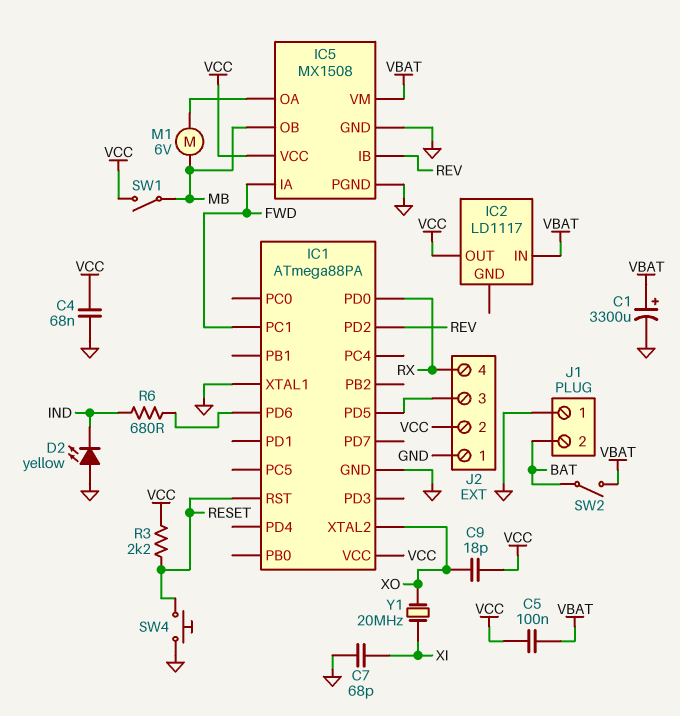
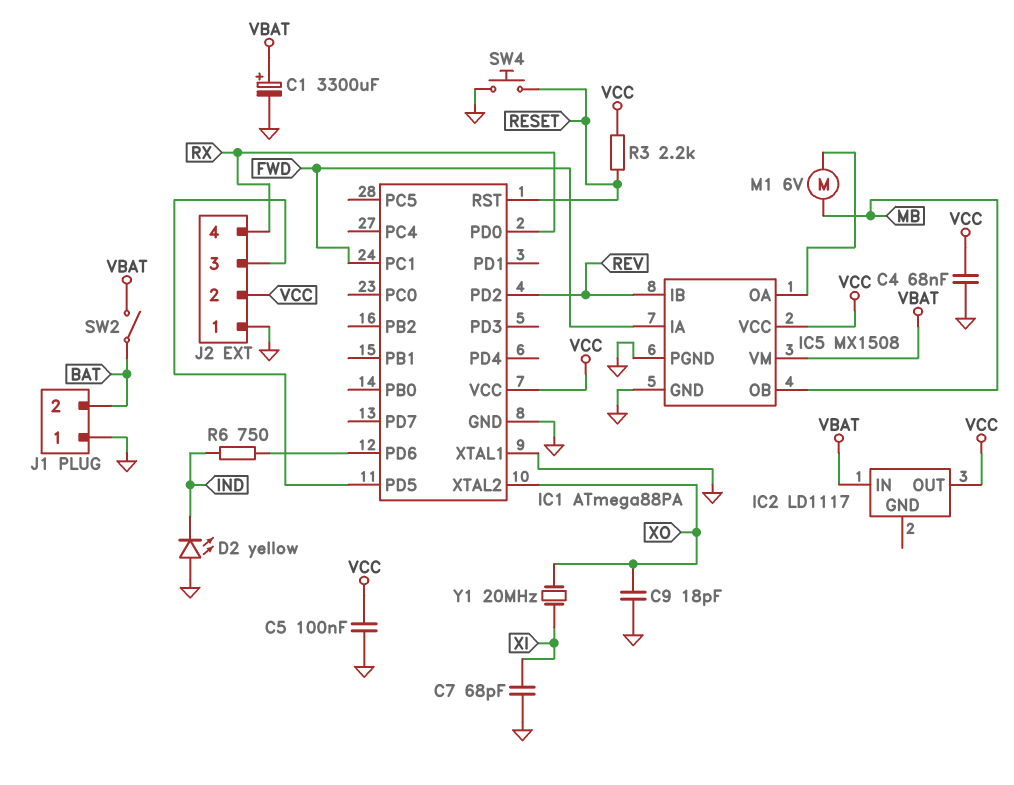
C5: 100nF (VBAT, VCC) -> 100nF (GND, VCC)
C9: 18pF (VCC, XO) -> 18pF (GND, XO)
R6: 680 (IC1/PD6, IND) -> 750 (IC1/PD6, IND)
SW1: switch (MB, VCC) -> none

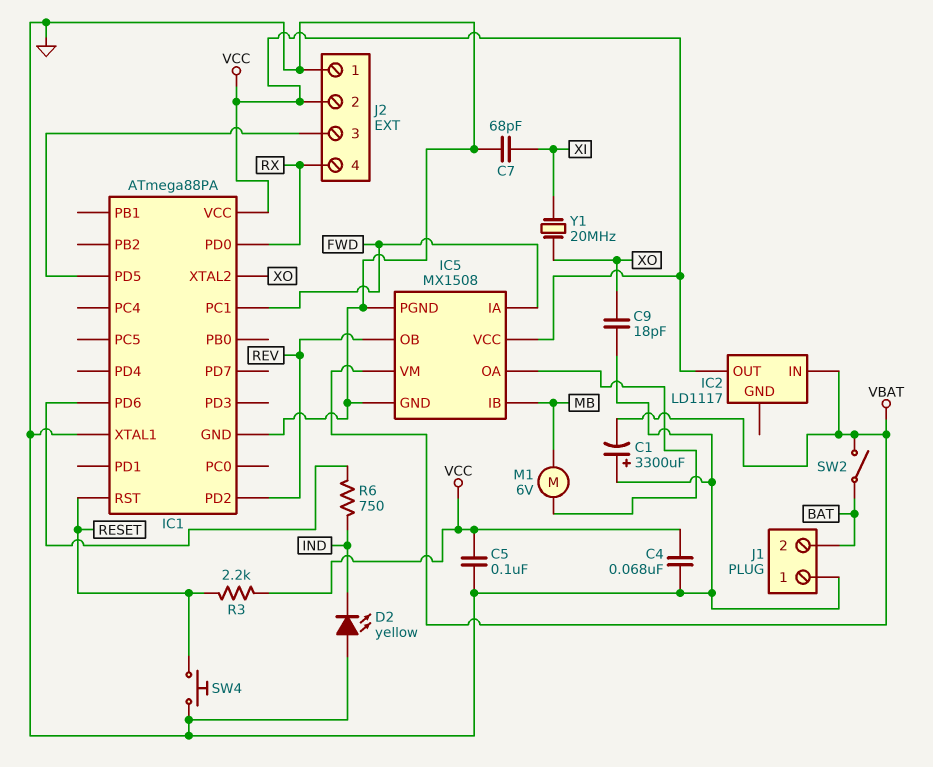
C1: 3300uF (plus VBAT, minus GND) -> 3300uF (plus GND, minus VBAT)
IC5 pin IB: REV -> MB
IC5 pin OB: MB -> REV

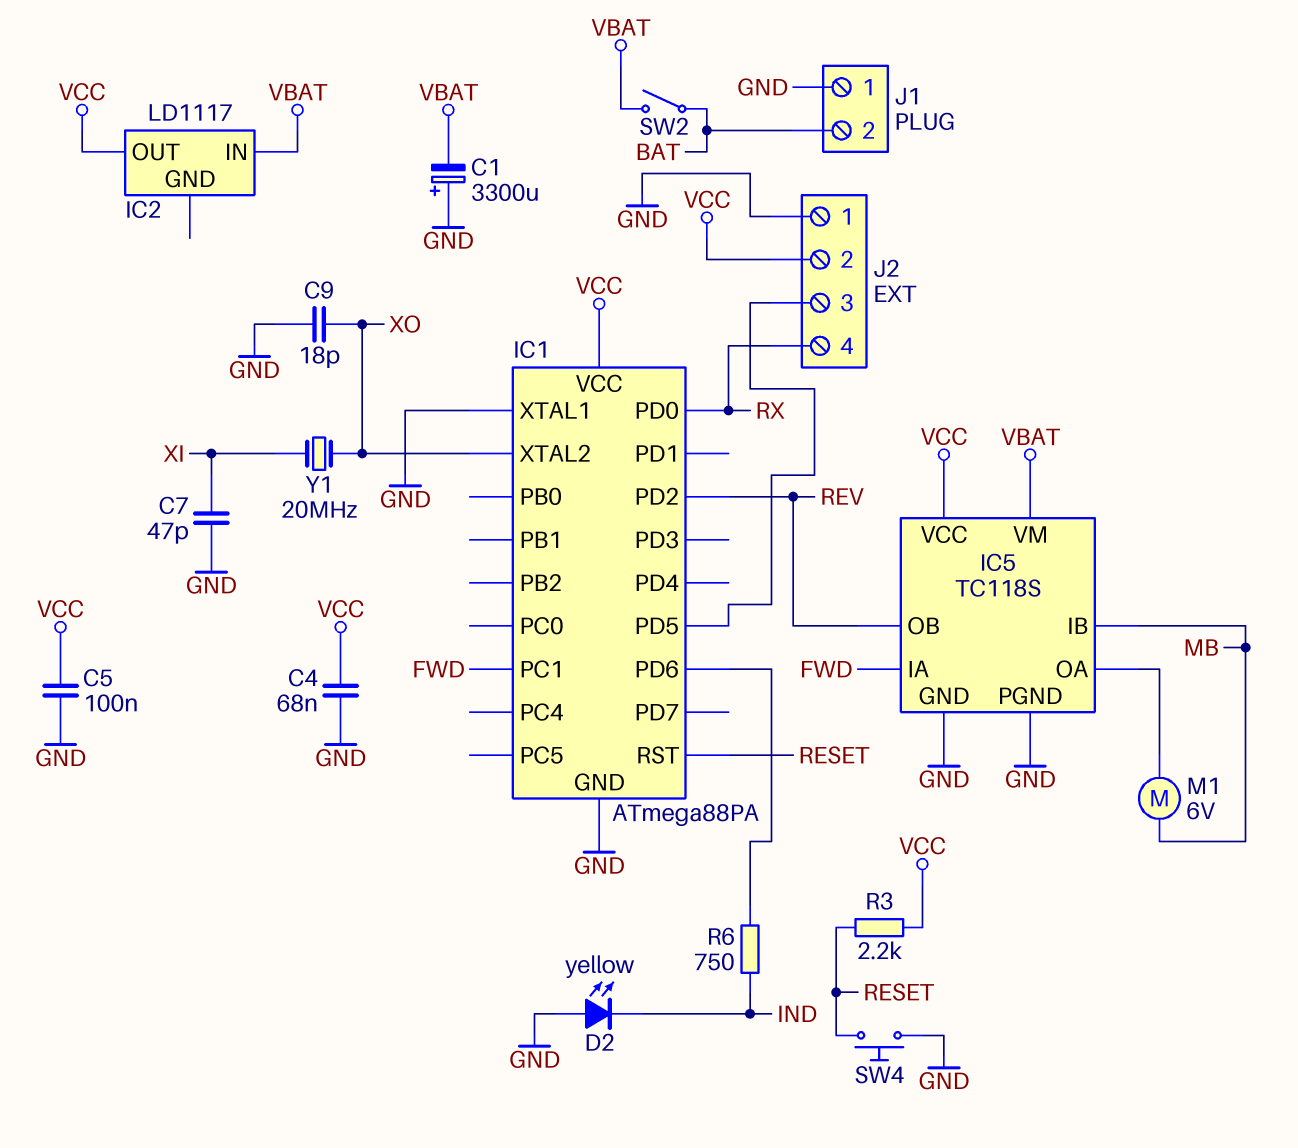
C7: 68pF (GND, XI) -> 47pF (GND, XI)
IC5: MX1508 -> TC118S

